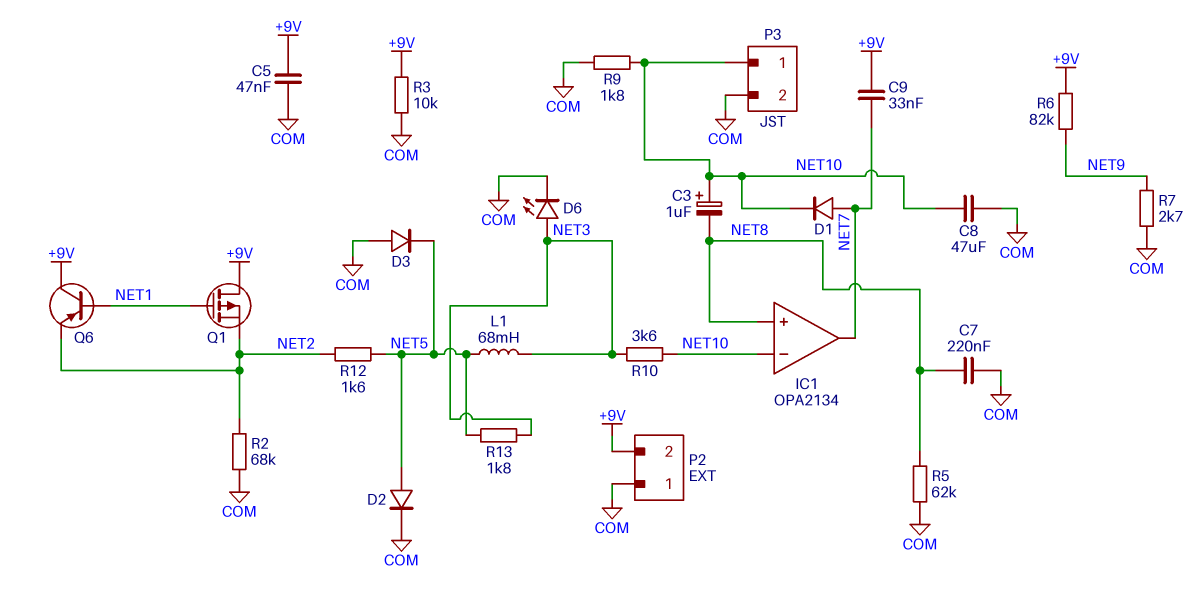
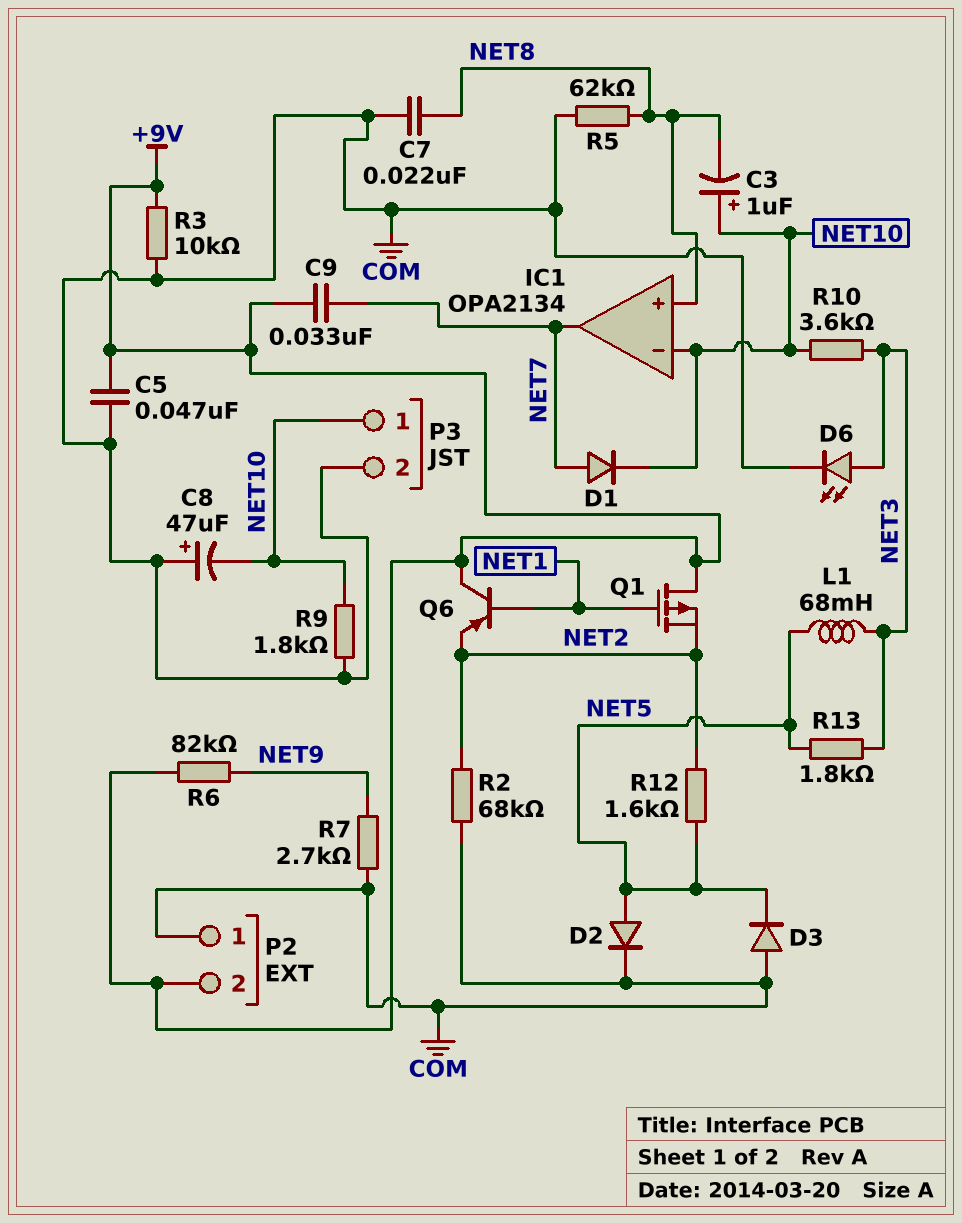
C7: 220nF (COM, NET8) -> 22nF (COM, NET8)
C8: 47uF (COM, NET10) -> 47uF (plus COM, minus NET10)

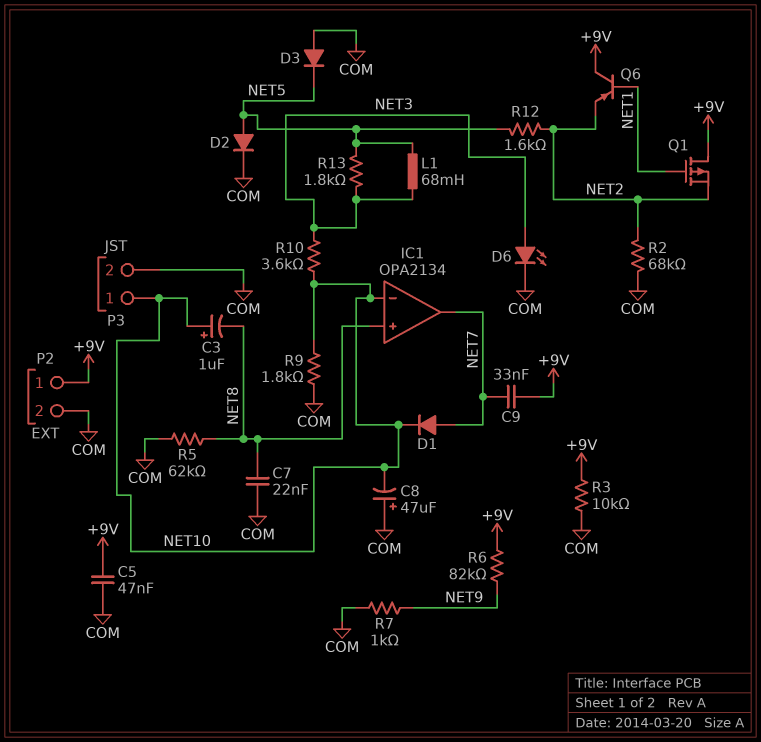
P2 pin 1: COM -> +9V
P2 pin 2: +9V -> COM
R7: 2.7k (COM, NET9) -> 1k (COM, NET9)

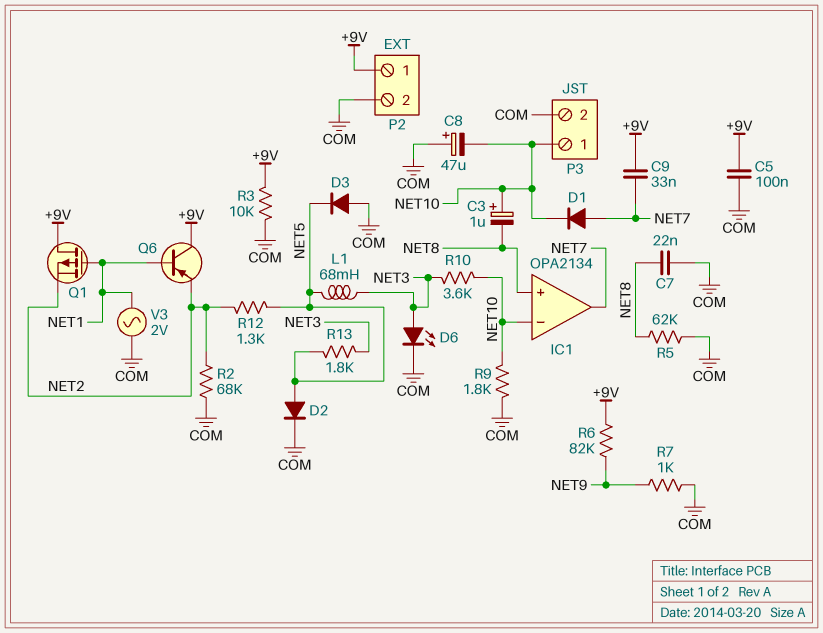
C5: 47nF (+9V, COM) -> 100nF (+9V, COM)
R12: 1.6k (NET2, NET5) -> 1.3k (NET2, NET5)
V3: none -> AC 2V (COM, NET1)

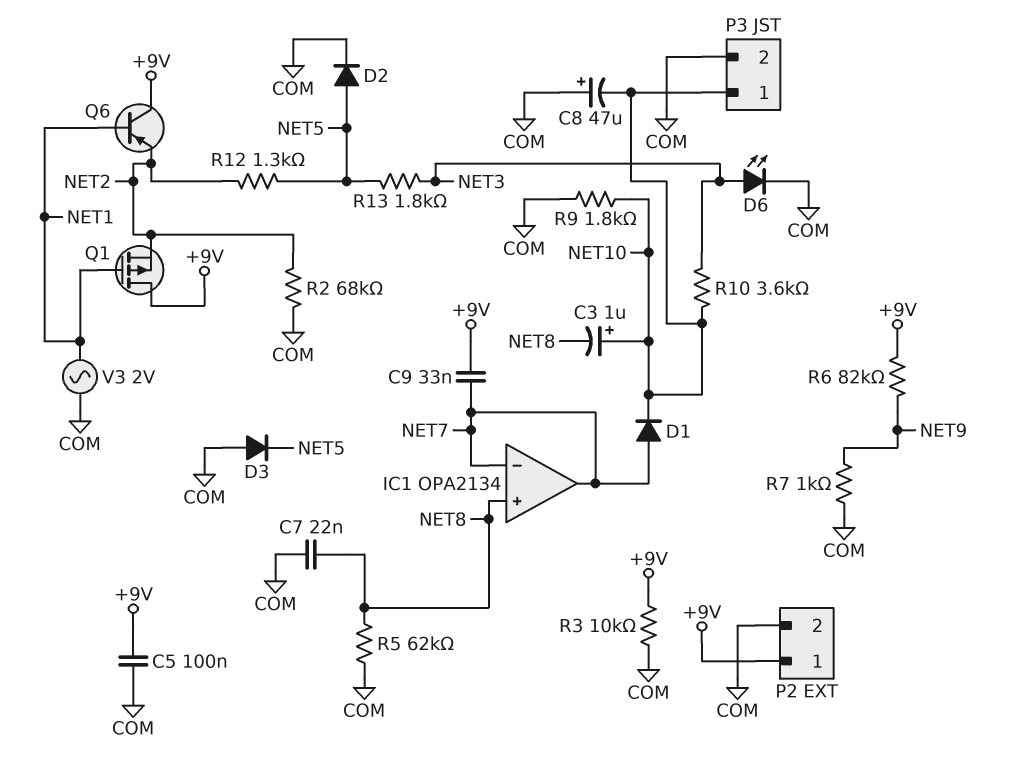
IC1 pin in-: NET10 -> NET7
L1: 68mH (NET3, NET5) -> none

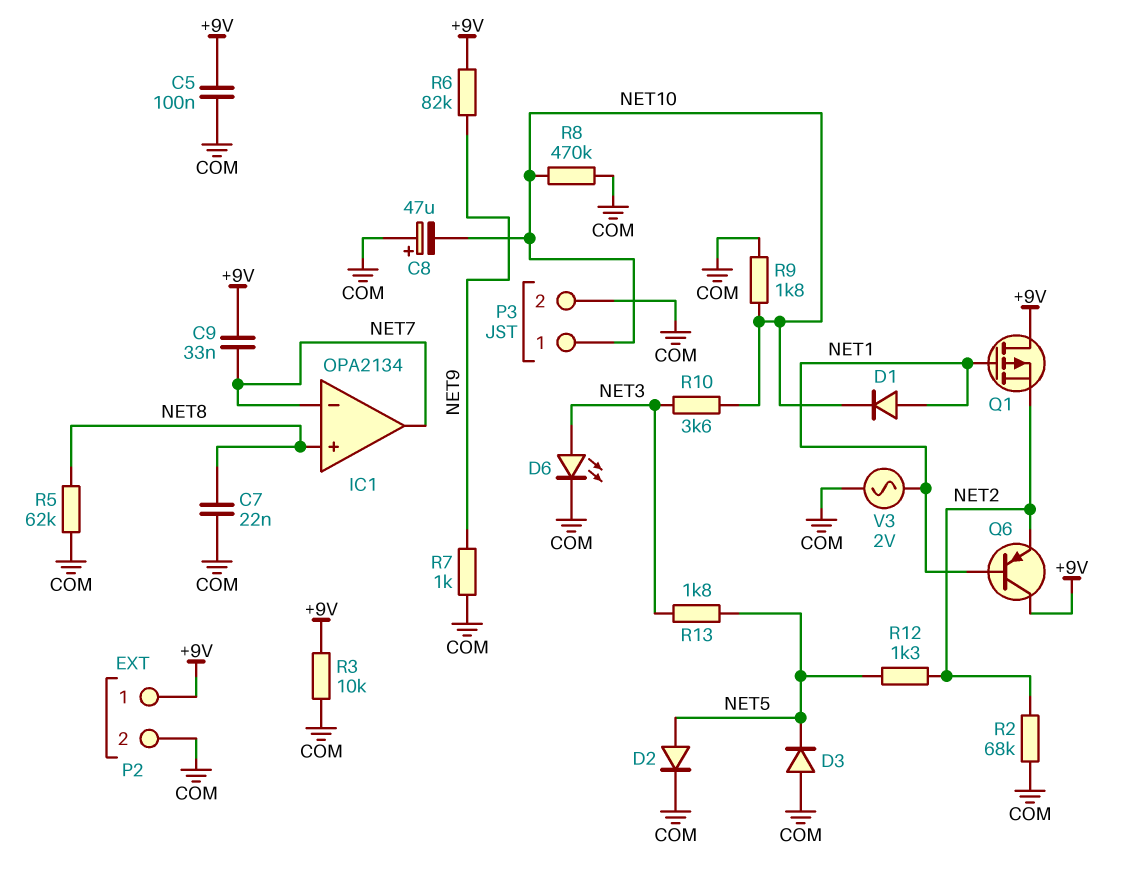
C3: 1uF (plus NET10, minus NET8) -> none
D1: diode (A NET7, K NET10) -> diode (A NET1, K NET10)
R8: none -> 470k (COM, NET10)

